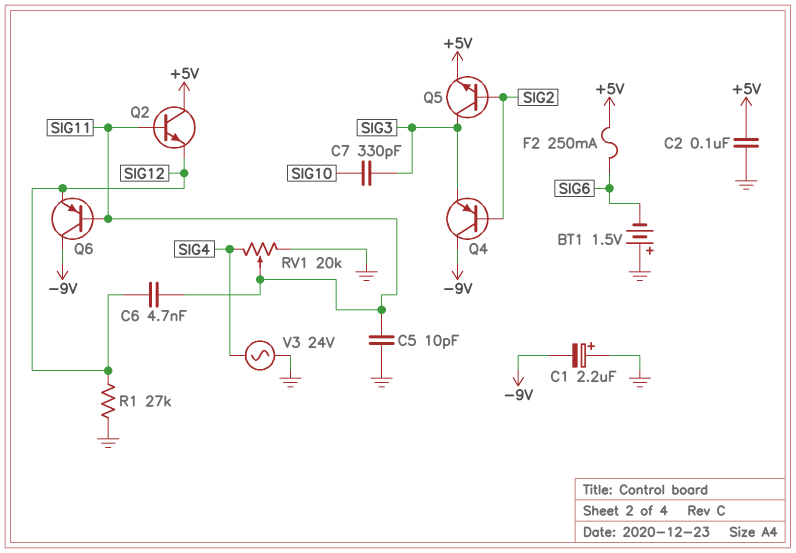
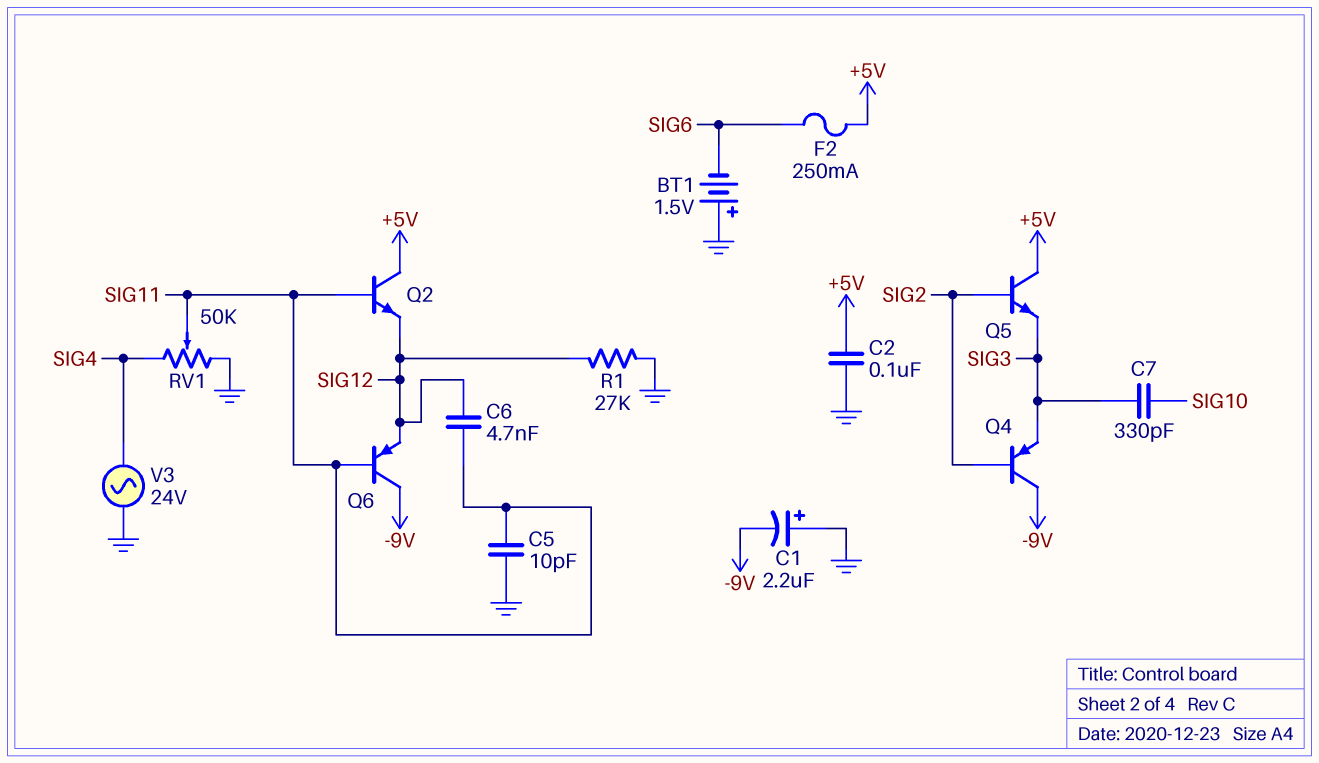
Q5: NPN (B SIG2, C SIG3, E +5V) -> NPN (B SIG2, C +5V, E SIG3)
RV1: 20k (GND, SIG4, wiper SIG11) -> 50k (GND, SIG4, wiper SIG11)

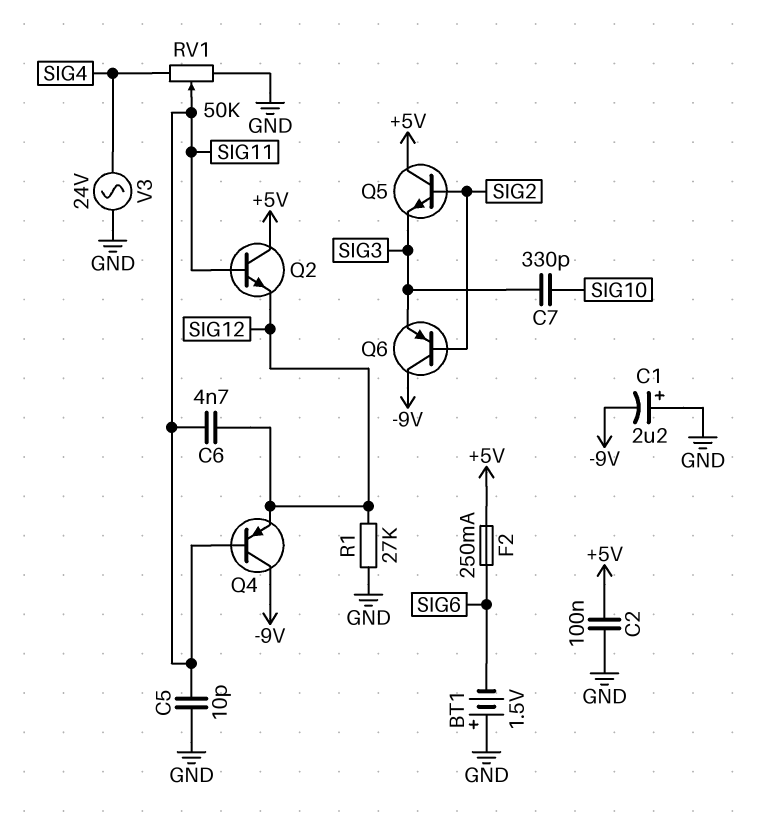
Q4: PNP (B SIG2, C -9V, E SIG3) -> PNP (B SIG11, C -9V, E SIG12)
Q6: PNP (B SIG11, C -9V, E SIG12) -> PNP (B SIG2, C -9V, E SIG3)

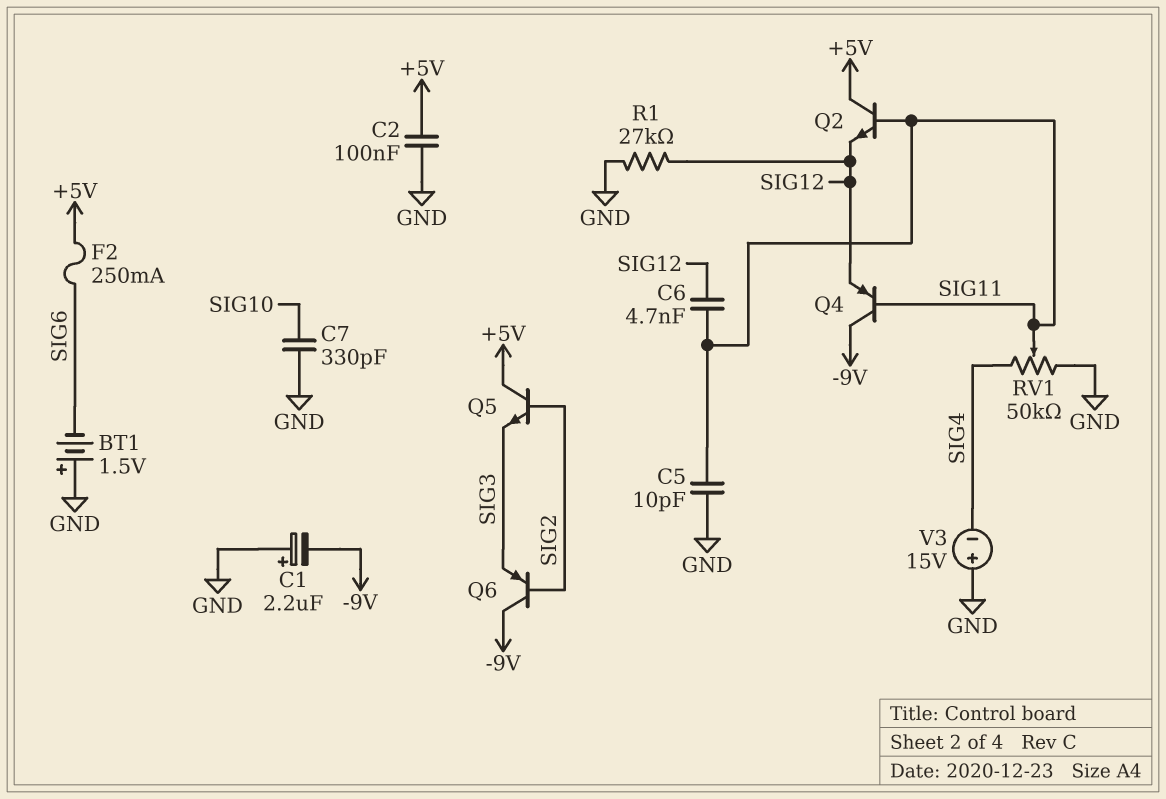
C7: 330pF (SIG3, SIG10) -> 330pF (GND, SIG10)
V3: AC 24V (GND, SIG4) -> 15V (plus GND, minus SIG4)

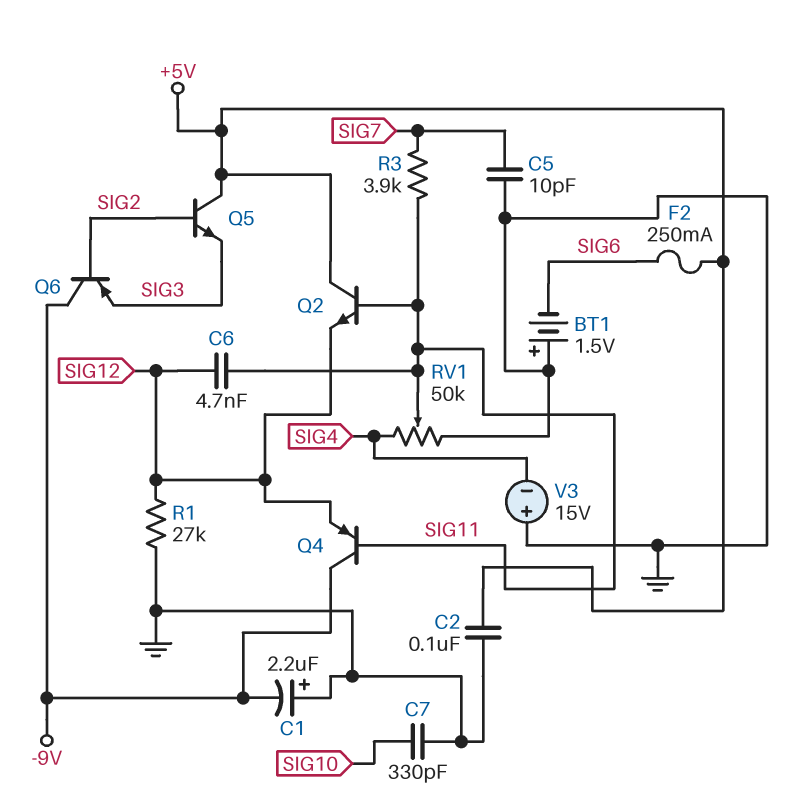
C5: 10pF (GND, SIG11) -> 10pF (GND, SIG7)
R3: none -> 3.9k (SIG7, SIG11)

